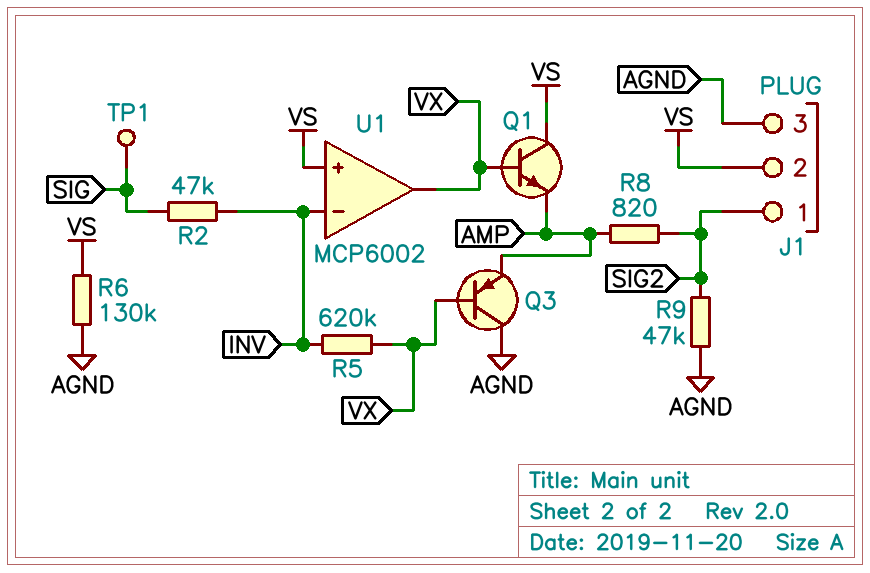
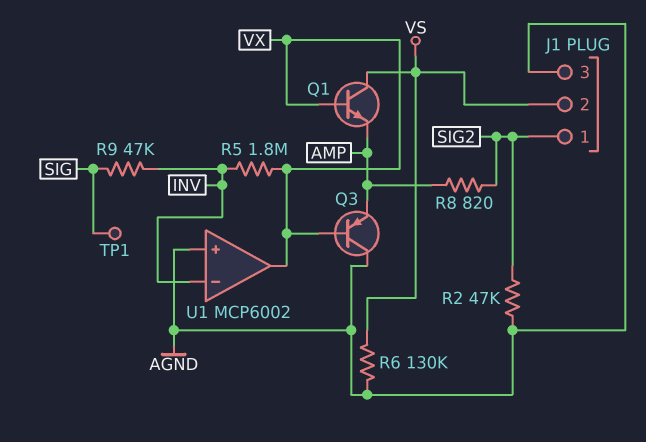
R2: 47k (INV, SIG) -> 47k (AGND, SIG2)
R5: 620k (INV, VX) -> 1.8M (INV, VX)
R9: 47k (AGND, SIG2) -> 47k (INV, SIG)
U1 pin in+: VS -> AGND

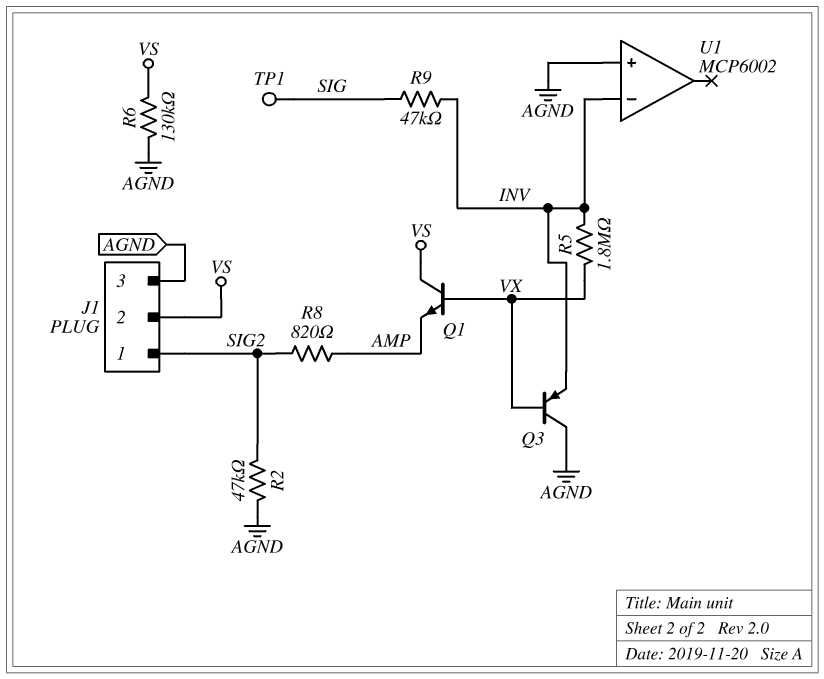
Q3: PNP (B VX, C AGND, E AMP) -> PNP (B VX, C AGND, E INV)
U1 pin out: VX -> none

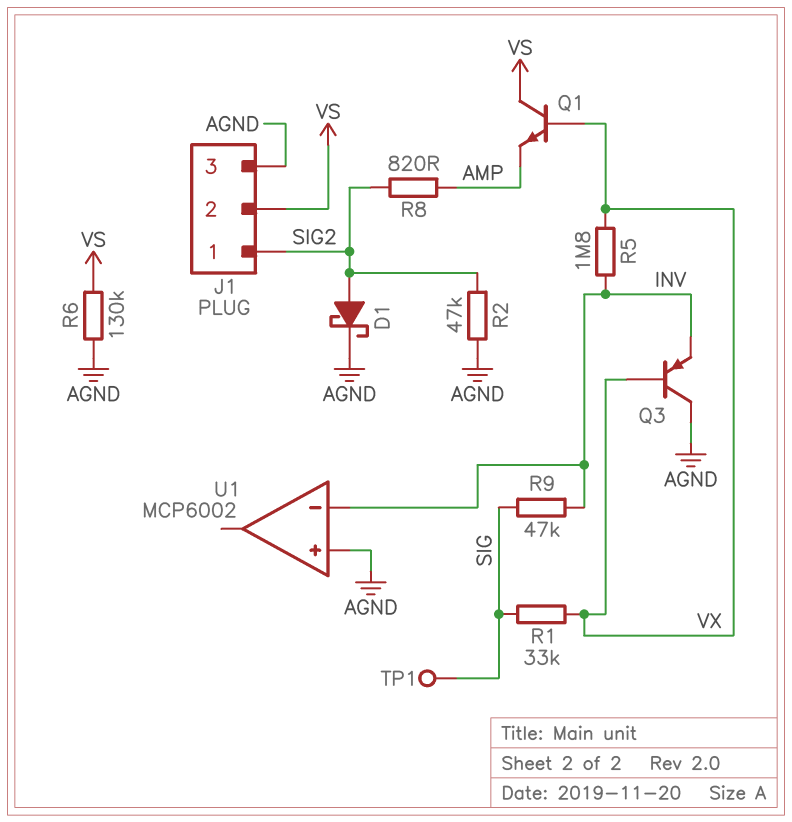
D1: none -> schottky (A SIG2, K AGND)
R1: none -> 33k (SIG, VX)

